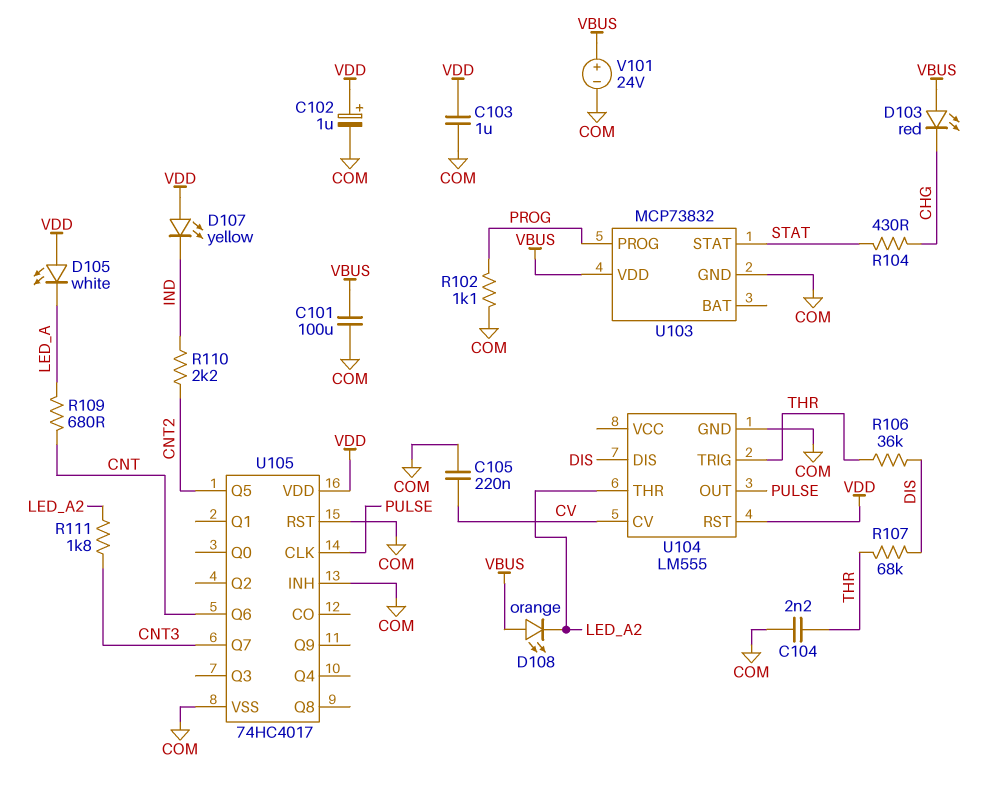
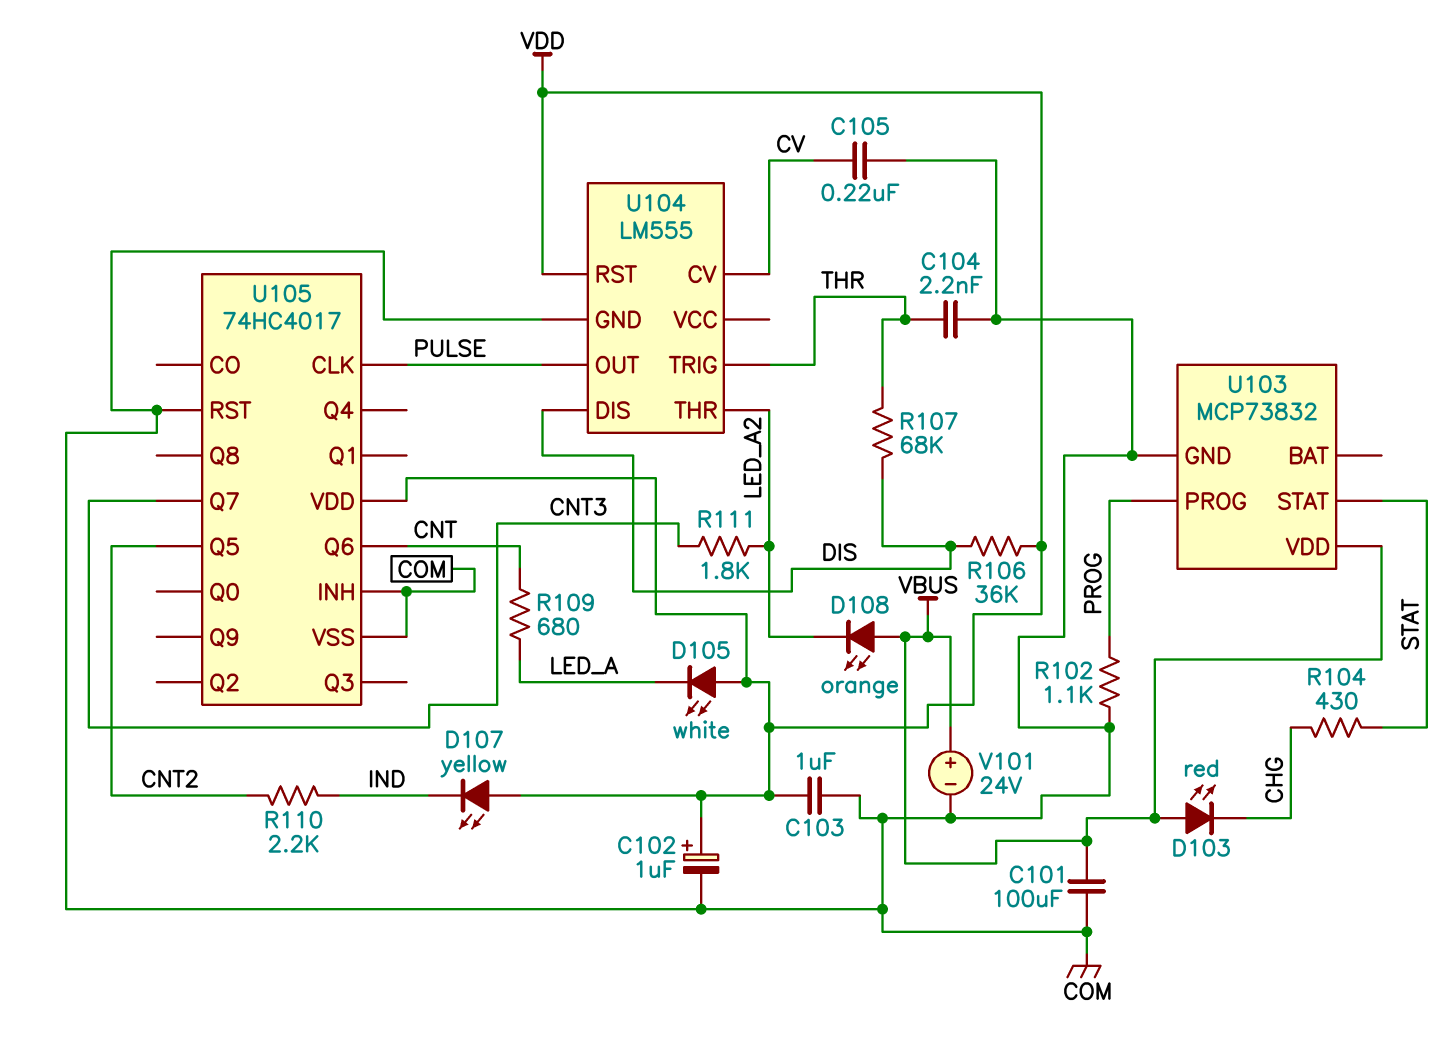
R106: 36k (DIS, THR) -> 36k (DIS, VDD)

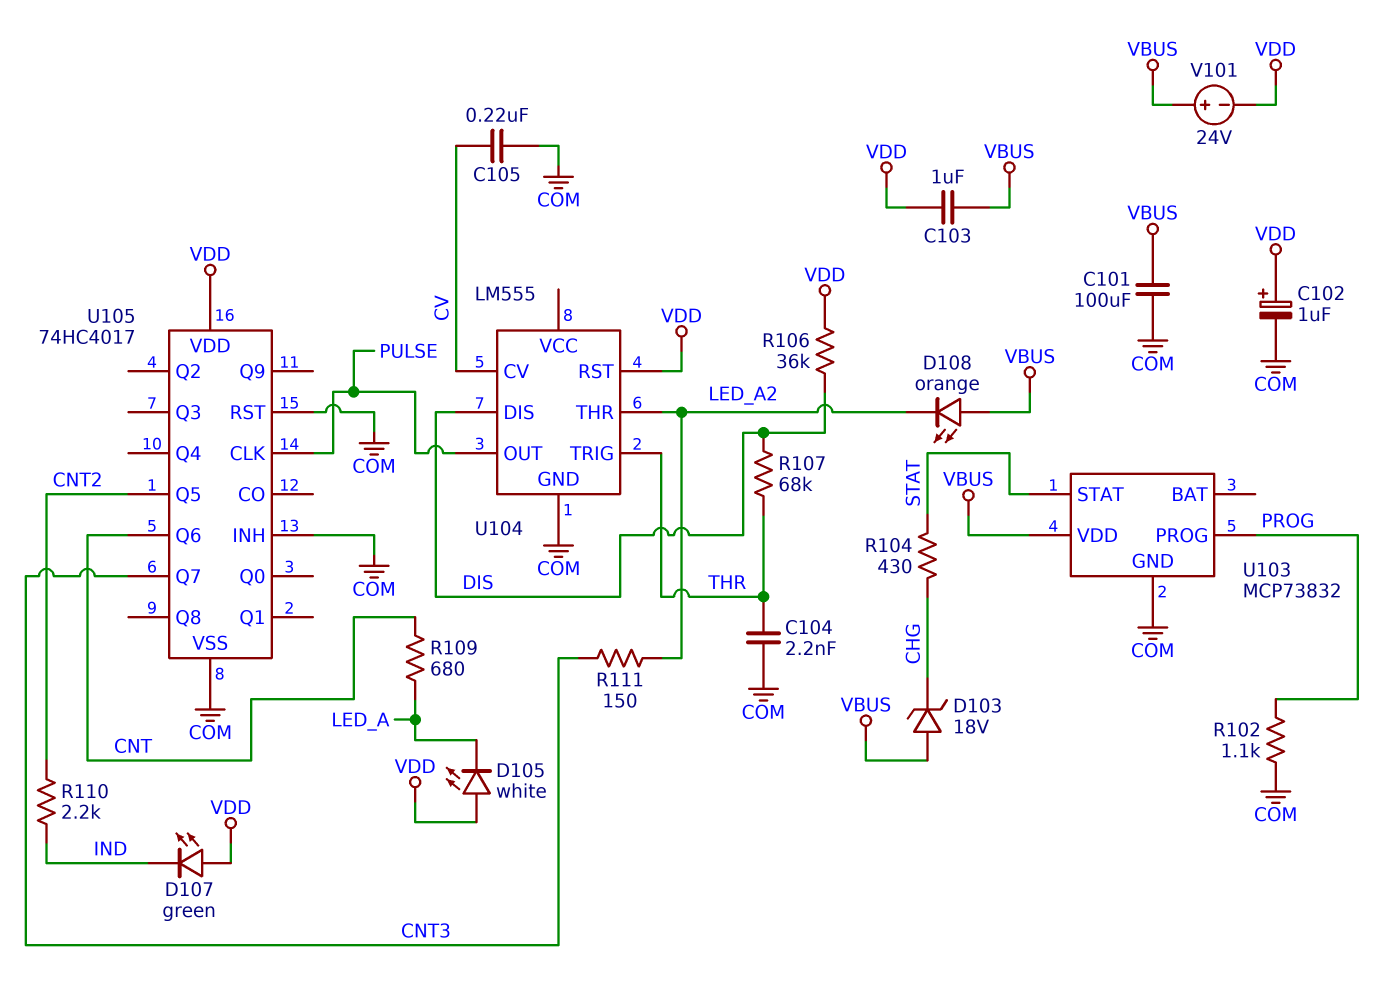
C103: 1uF (COM, VDD) -> 1uF (VBUS, VDD)
D103: LED red (A VBUS, K CHG) -> zener 18V (A VBUS, K CHG)
D107: LED yellow (A VDD, K IND) -> LED green (A VDD, K IND)
R111: 1.8k (CNT3, LED_A2) -> 150 (CNT3, LED_A2)
V101: 24V (plus VBUS, minus COM) -> 24V (plus VBUS, minus VDD)

